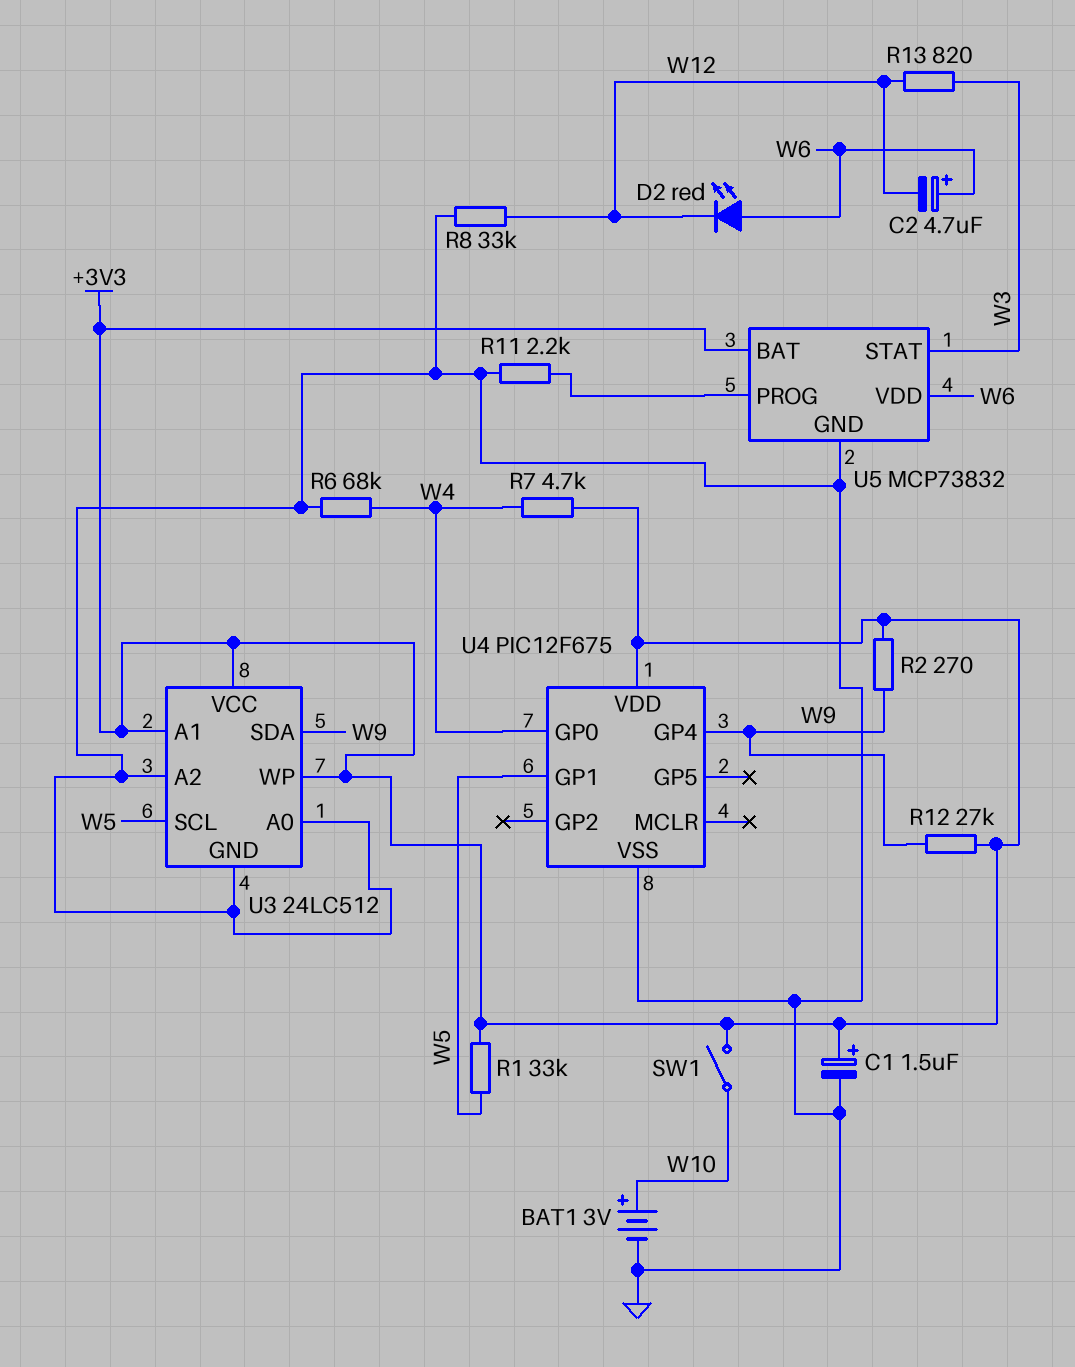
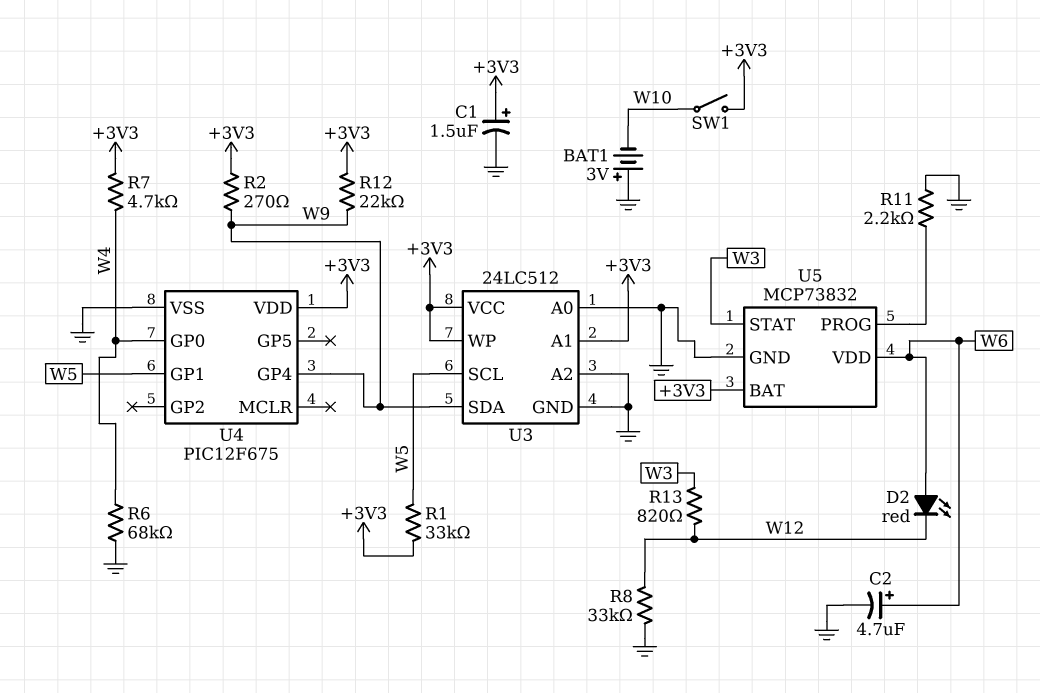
BAT1: 3V (plus W10, minus GND) -> 3V (plus GND, minus W10)
C2: 4.7uF (plus W6, minus W12) -> 4.7uF (plus W6, minus GND)
R12: 27k (+3V3, W9) -> 22k (+3V3, W9)

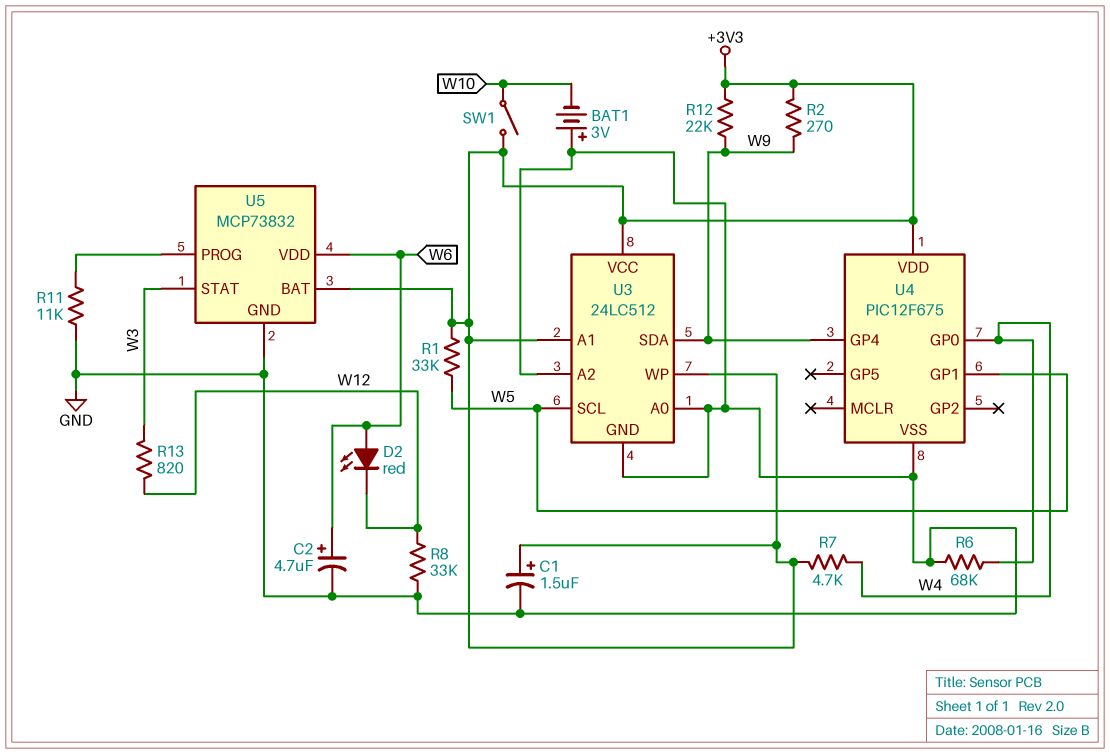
R11: 2.2k (GND, U5/PROG) -> 11k (GND, U5/PROG)

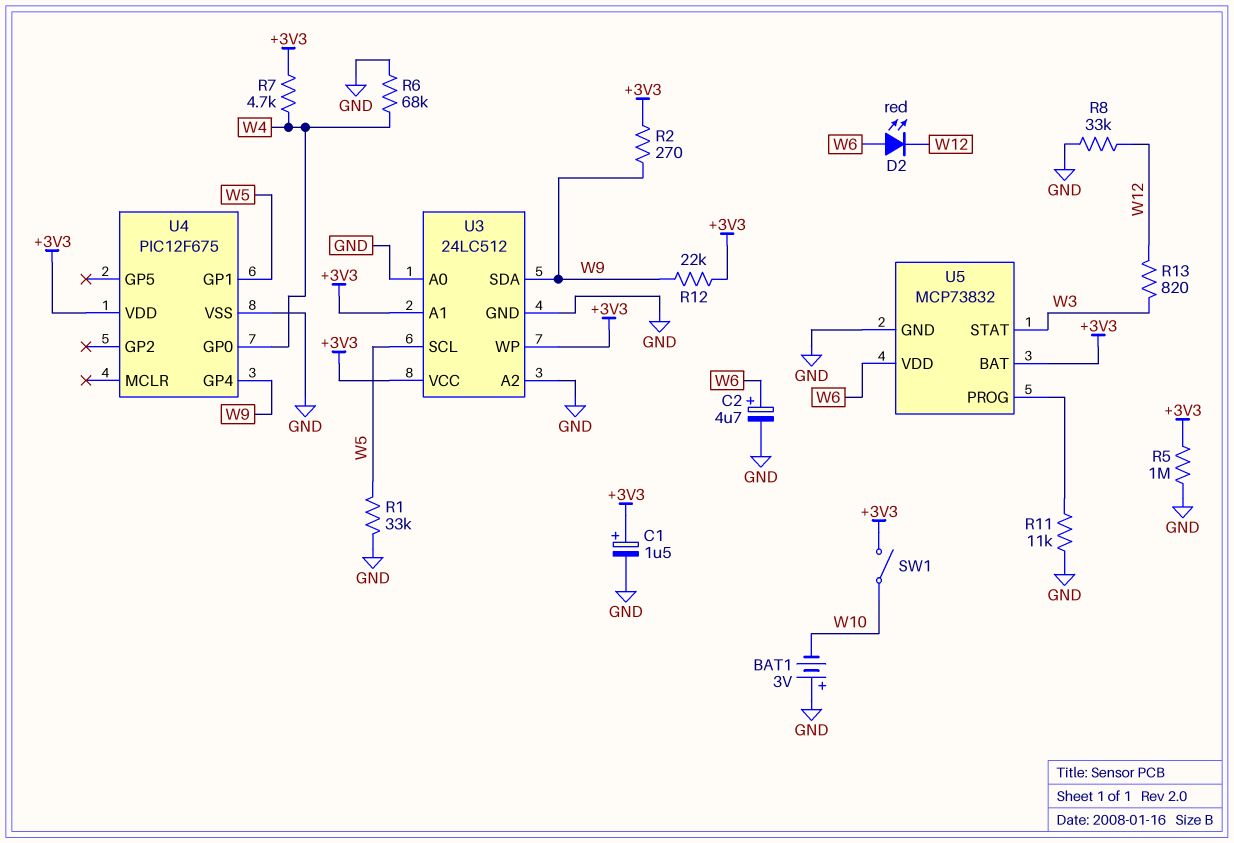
R1: 33k (+3V3, W5) -> 33k (GND, W5)
R5: none -> 1M (+3V3, GND)

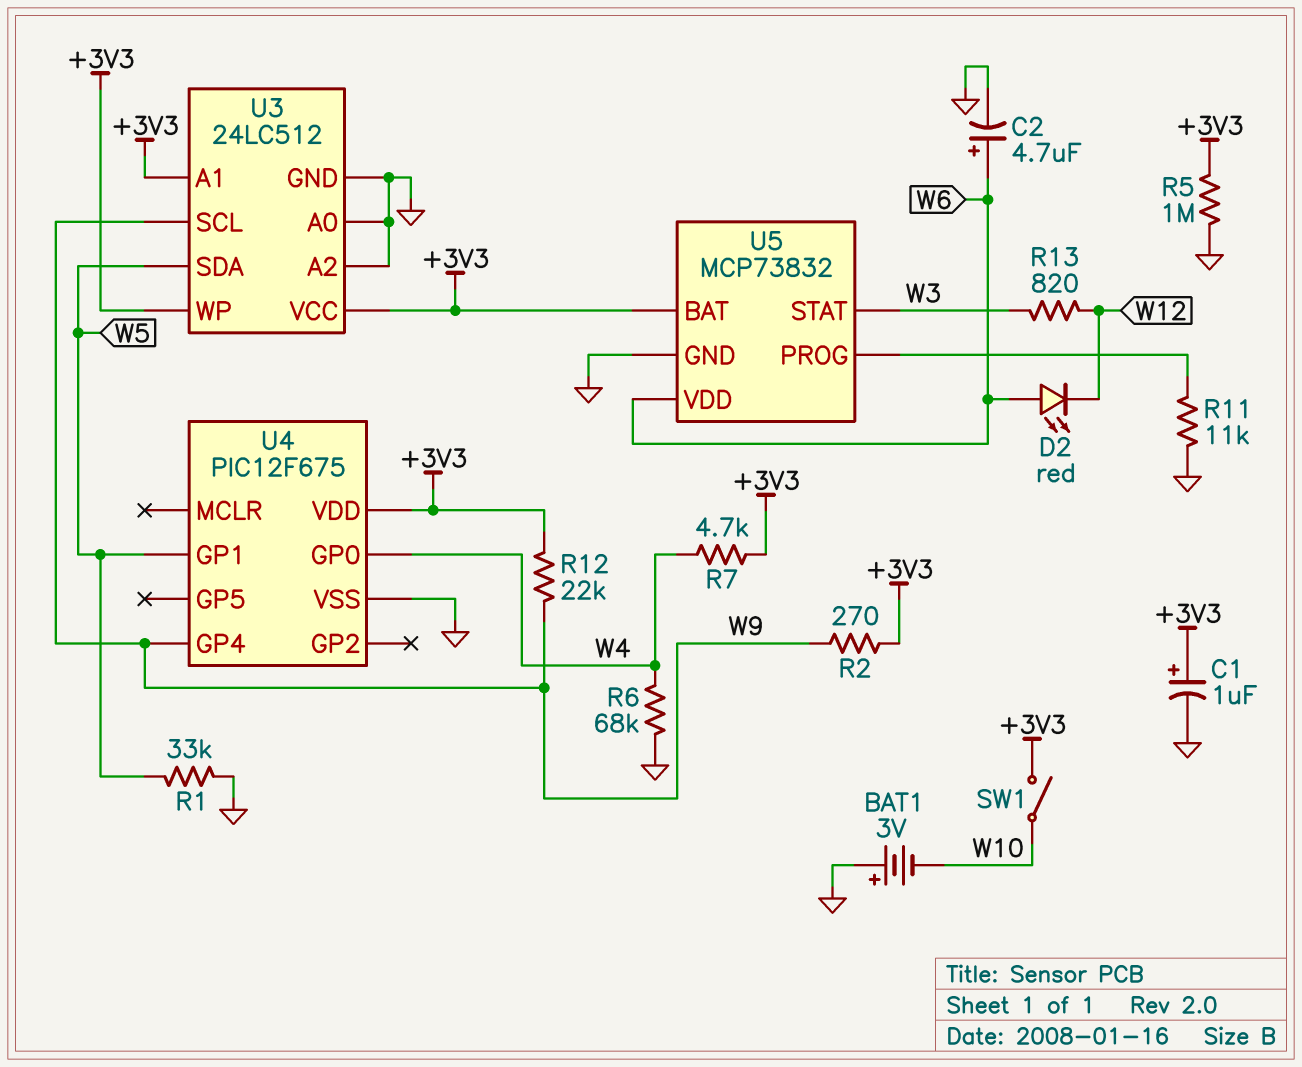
C1: 1.5uF (plus +3V3, minus GND) -> 1uF (plus +3V3, minus GND)
R8: 33k (GND, W12) -> none
U3 pin SCL: W5 -> W9
U3 pin SDA: W9 -> W5

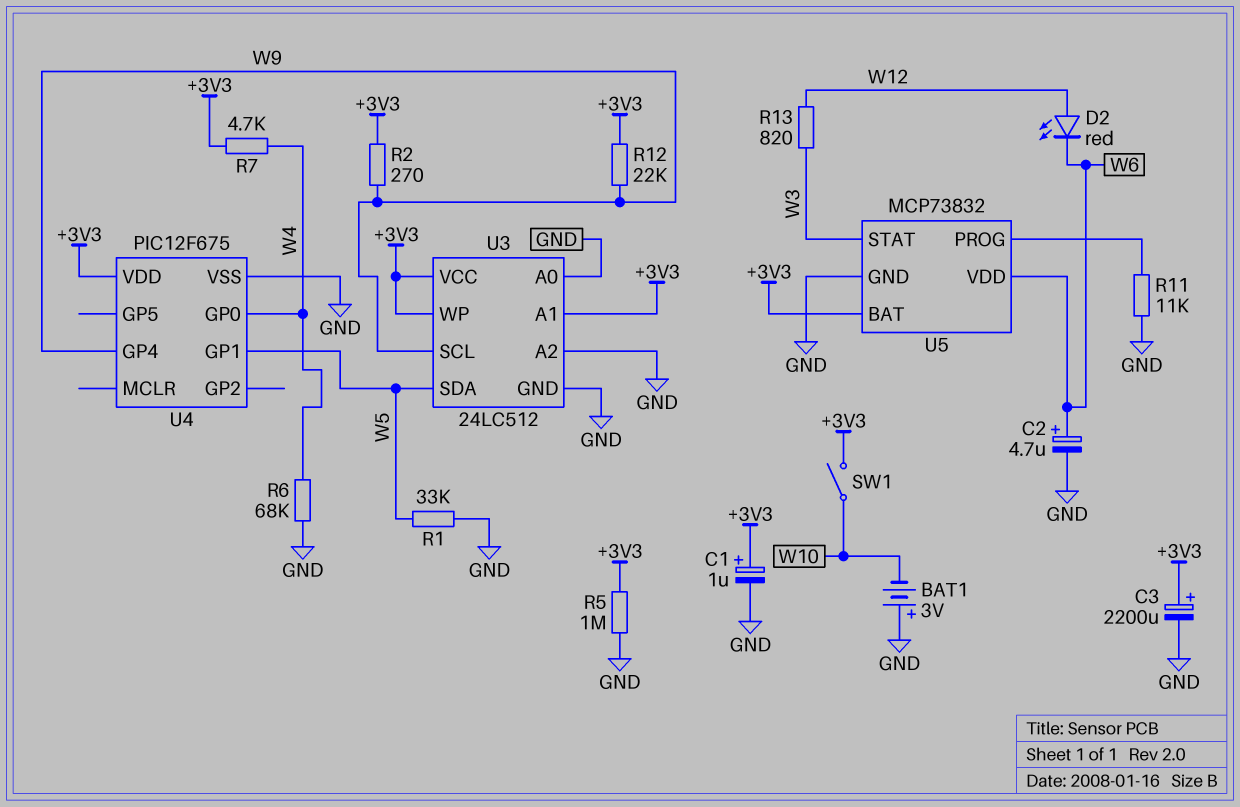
C3: none -> 2200uF (plus +3V3, minus GND)
D2: LED red (A W6, K W12) -> LED red (A W12, K W6)

